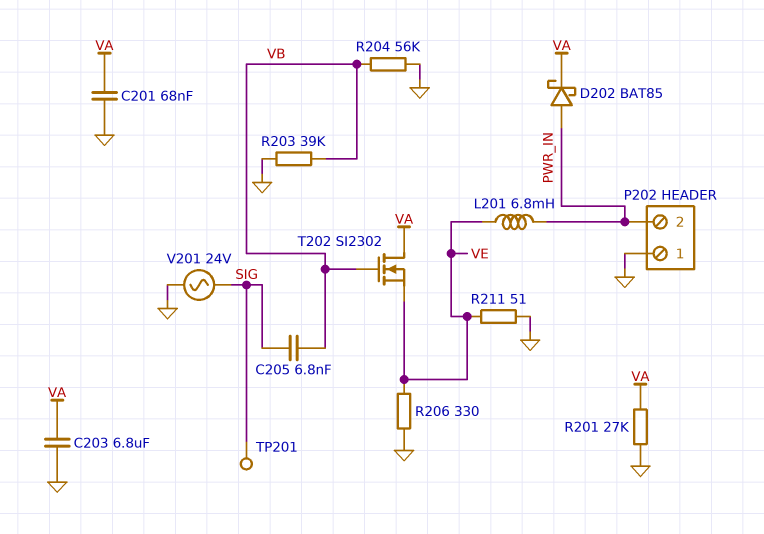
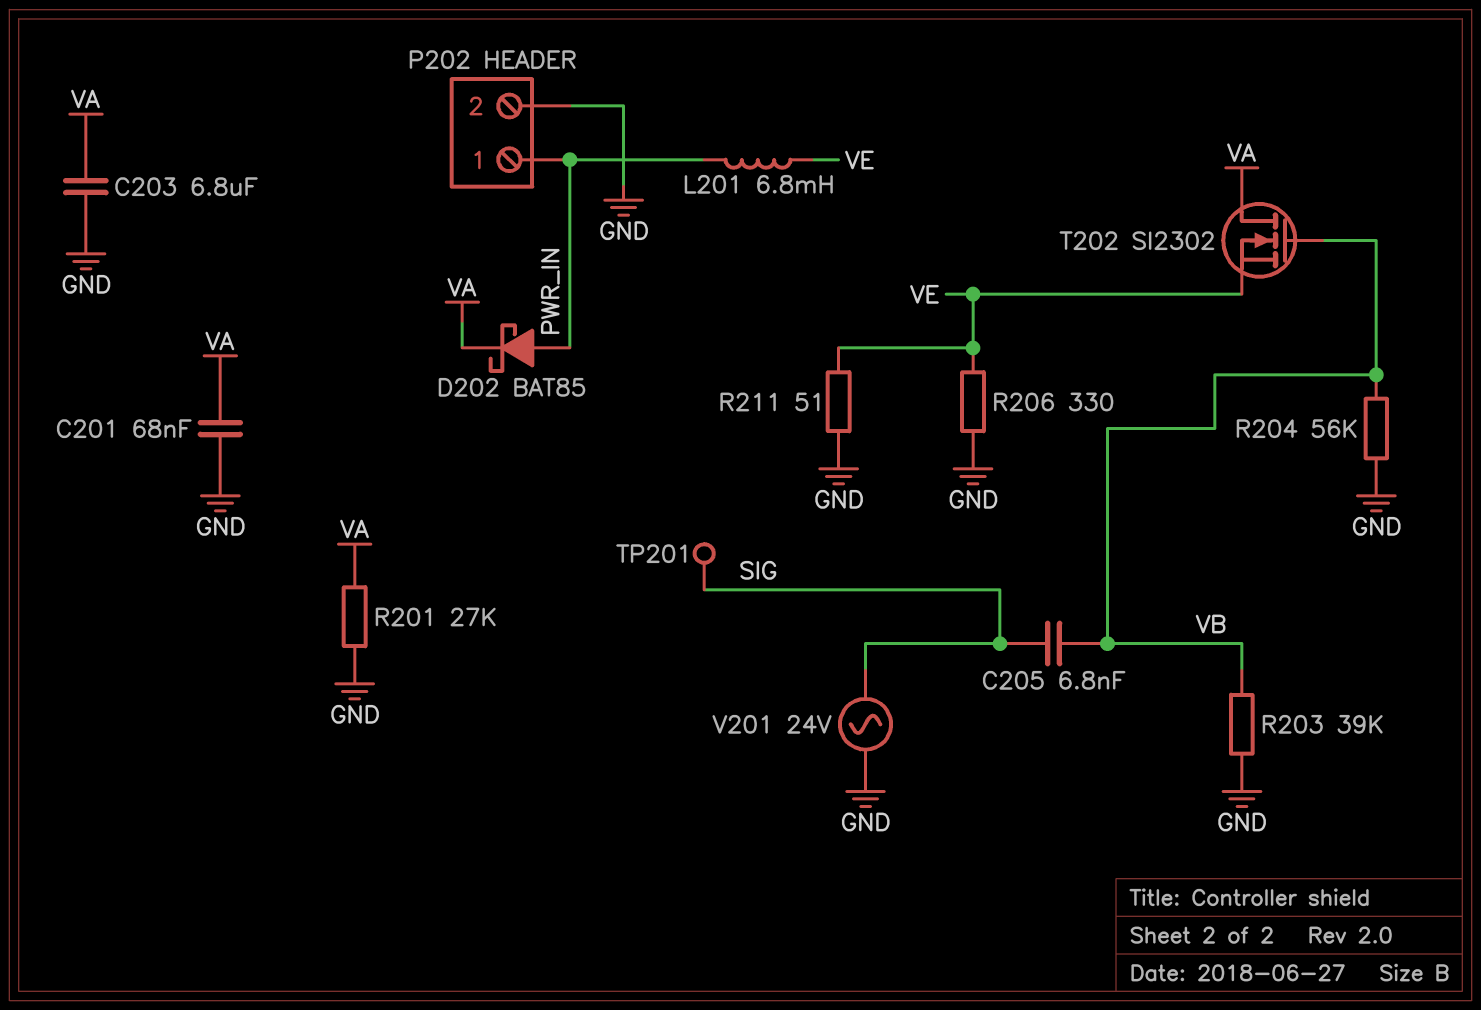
P202 pin 1: GND -> PWR_IN
P202 pin 2: PWR_IN -> GND

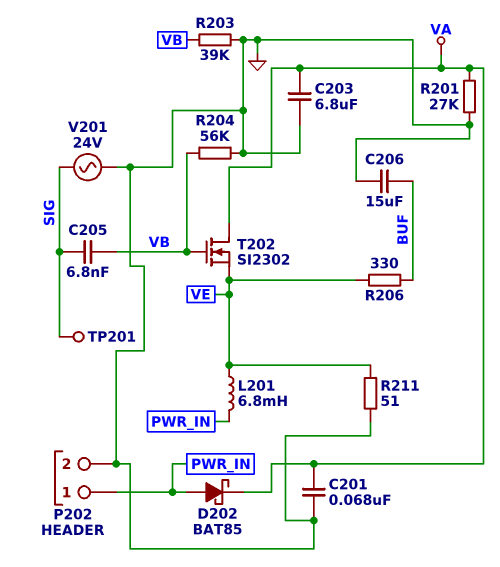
C206: none -> 15uF (BUF, GND)
R206: 330 (GND, VE) -> 330 (BUF, VE)

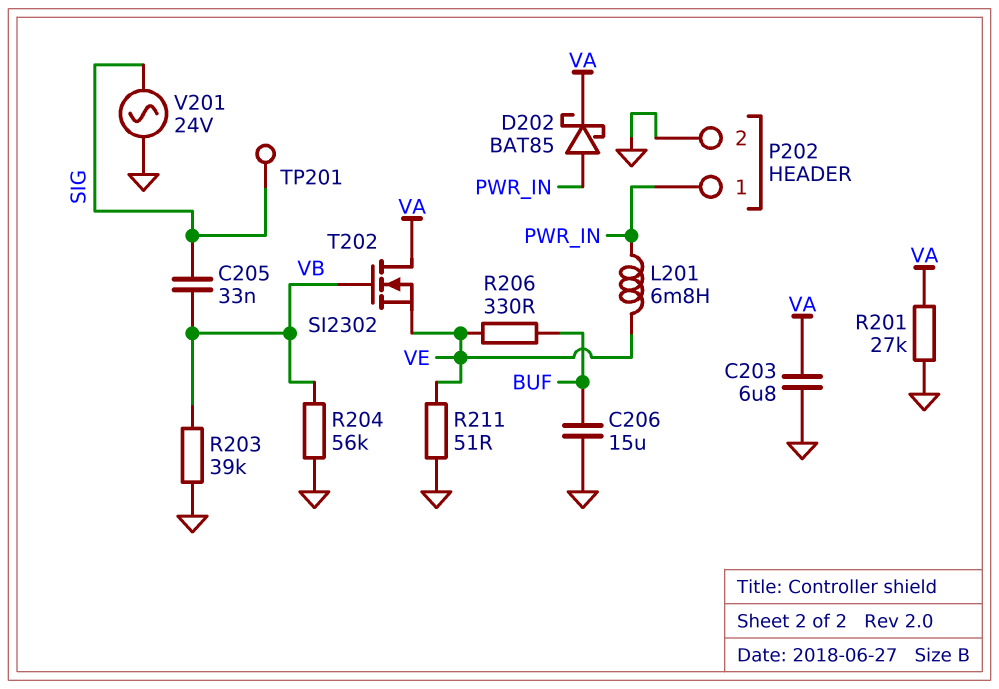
C201: 68nF (GND, VA) -> none
C205: 6.8nF (SIG, VB) -> 33nF (SIG, VB)

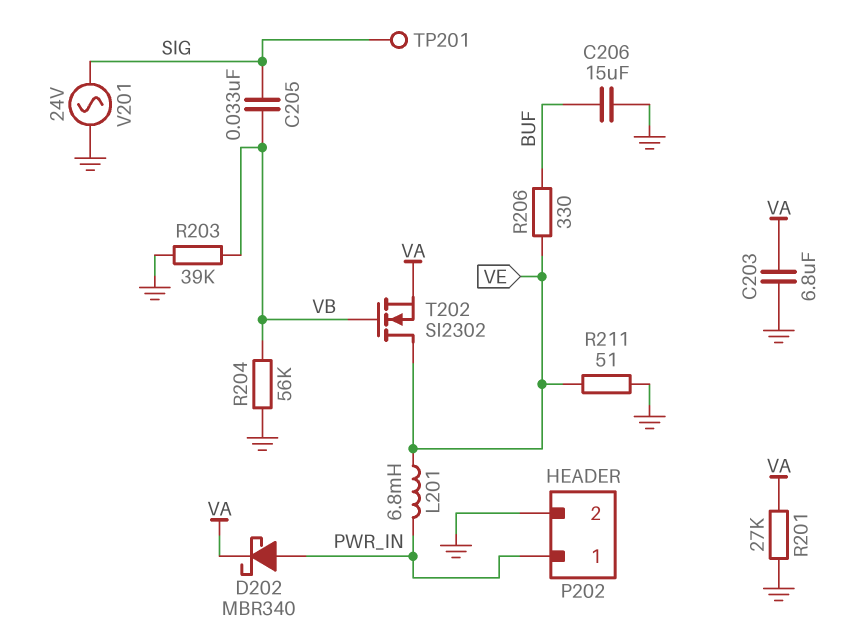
D202: schottky BAT85 (A PWR_IN, K VA) -> schottky MBR340 (A PWR_IN, K VA)
T202: NMOS SI2302 (G VB, D VA, S VE) -> NMOS SI2302 (G VB, D VE, S VA)

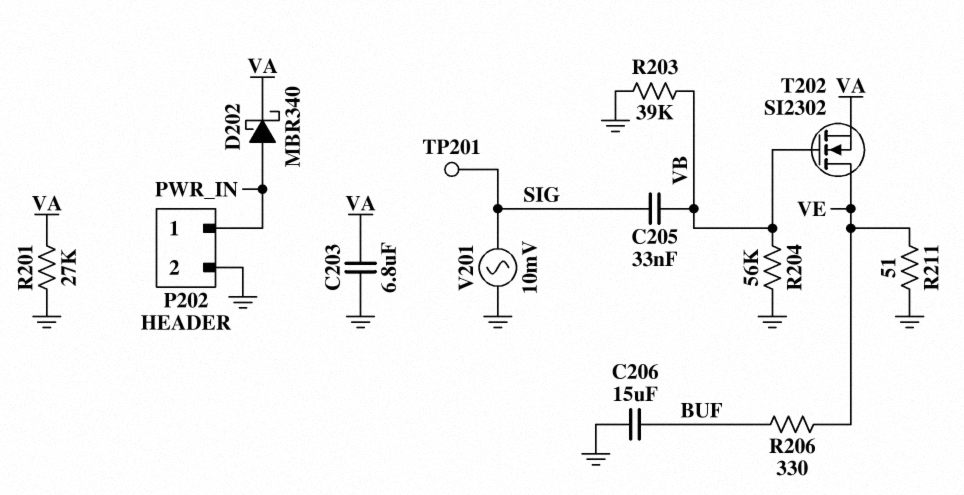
L201: 6.8mH (PWR_IN, VE) -> none
V201: AC 24V (GND, SIG) -> AC 10mV (GND, SIG)

